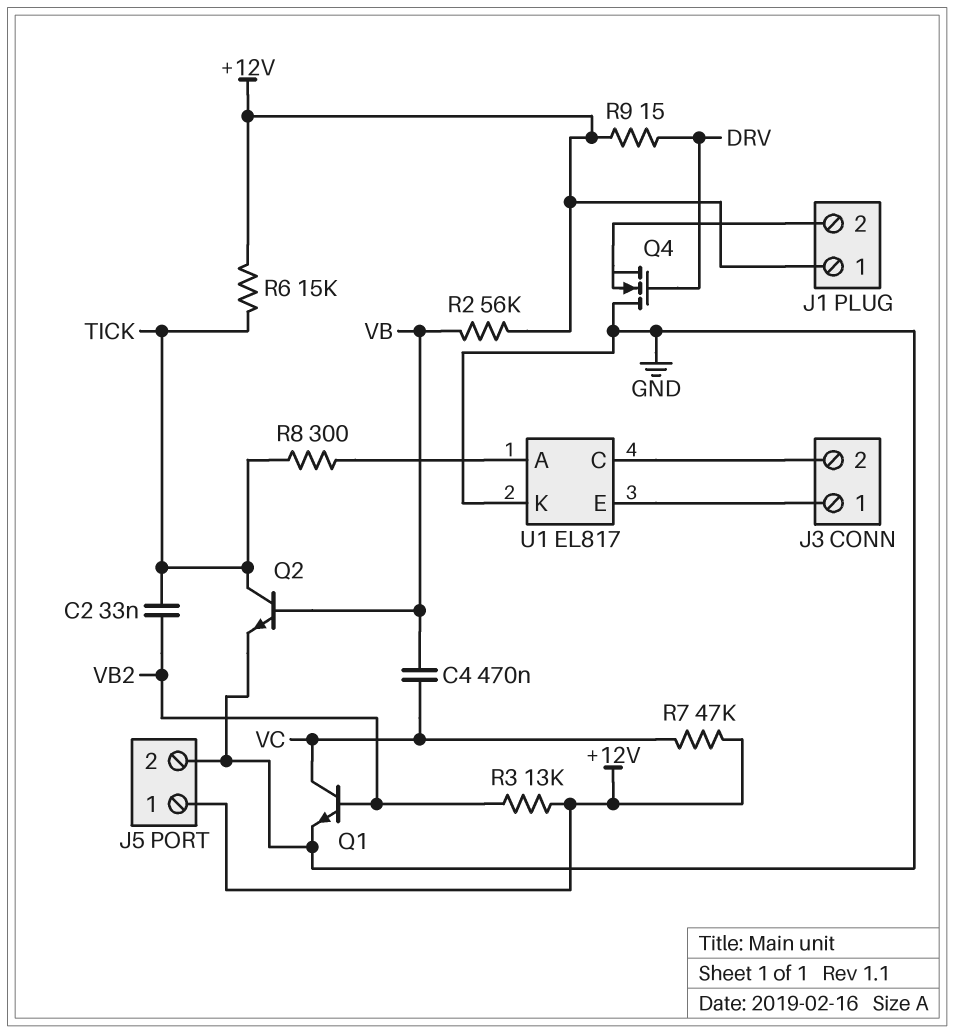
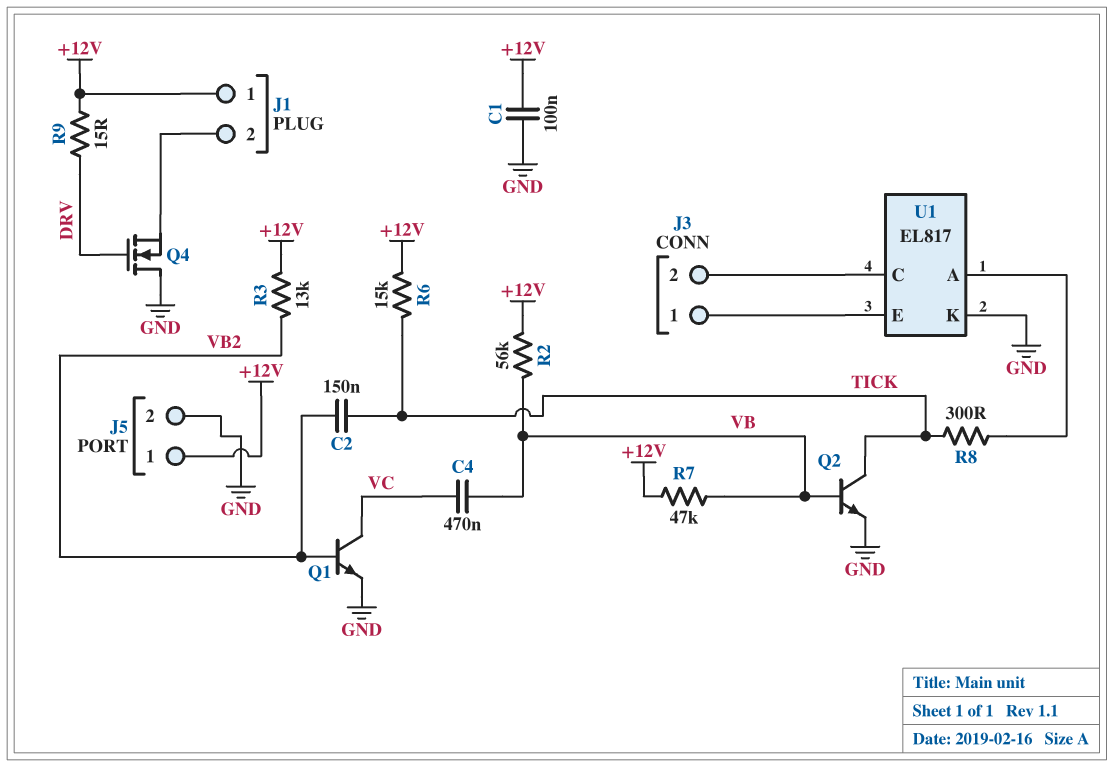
C1: none -> 100nF (+12V, GND)
C2: 33nF (TICK, VB2) -> 150nF (TICK, VB2)
R7: 47k (+12V, VC) -> 47k (+12V, VB)

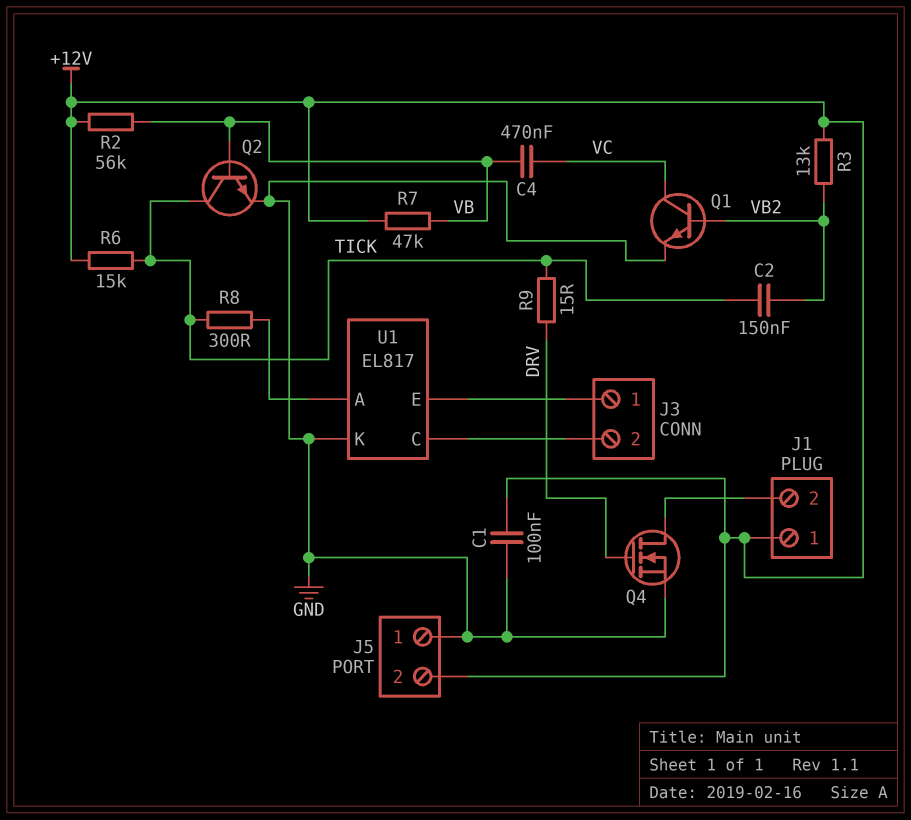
J5 pin 1: +12V -> GND
J5 pin 2: GND -> +12V
Q4: NMOS (G DRV, D GND, S J1/2) -> NMOS (G DRV, D J1/2, S GND)
R9: 15 (+12V, DRV) -> 15 (DRV, TICK)

